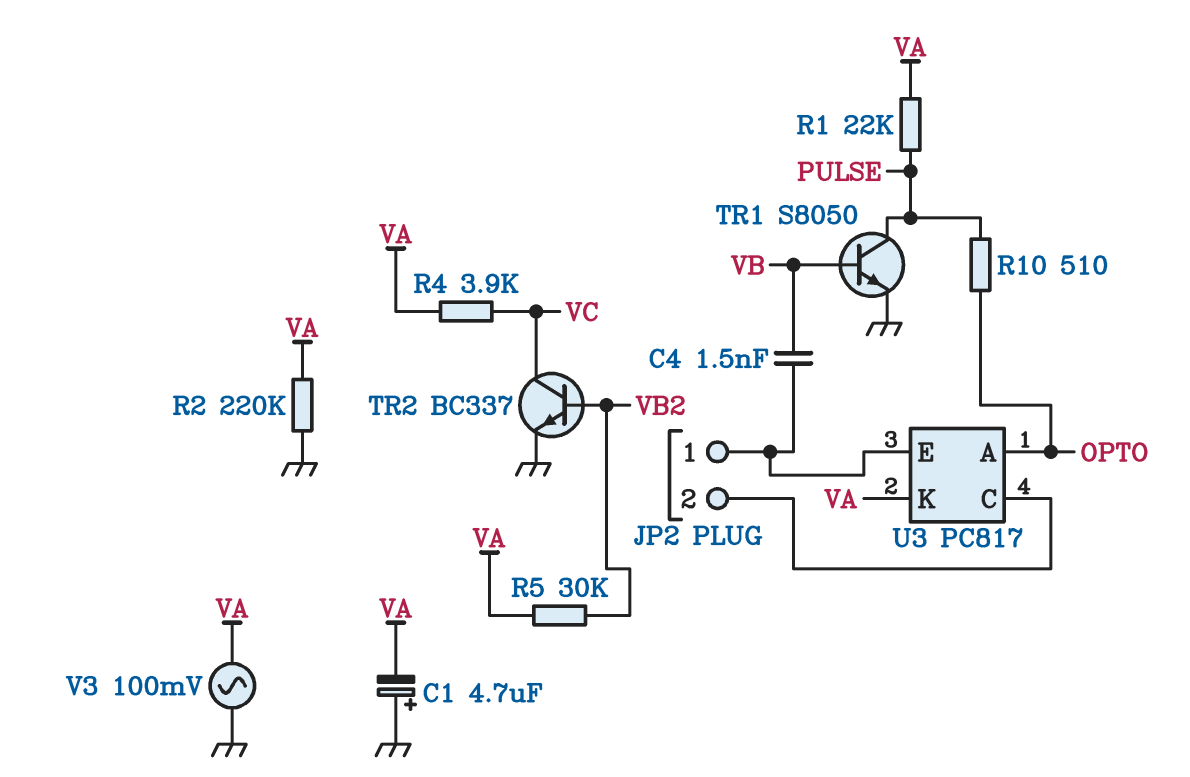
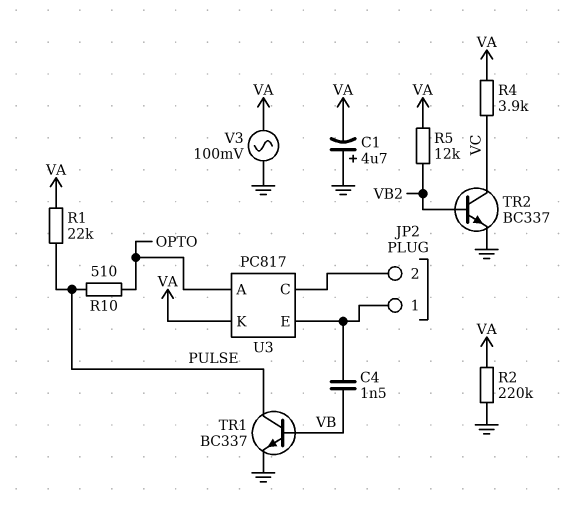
R5: 30k (VA, VB2) -> 12k (VA, VB2)
TR1: NPN S8050 (B VB, C PULSE, E GND) -> NPN BC337 (B VB, C PULSE, E GND)

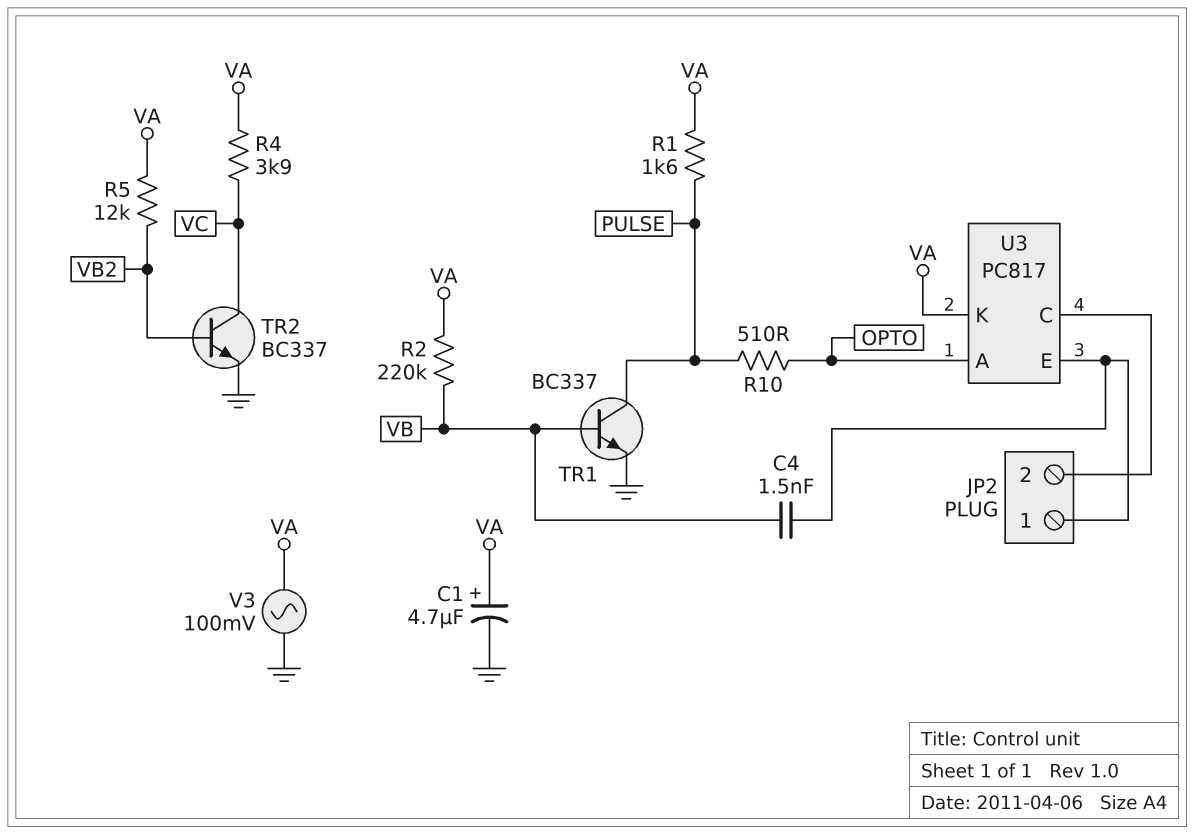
C1: 4.7uF (plus GND, minus VA) -> 4.7uF (plus VA, minus GND)
R1: 22k (PULSE, VA) -> 1.6k (PULSE, VA)
R2: 220k (GND, VA) -> 220k (VA, VB)

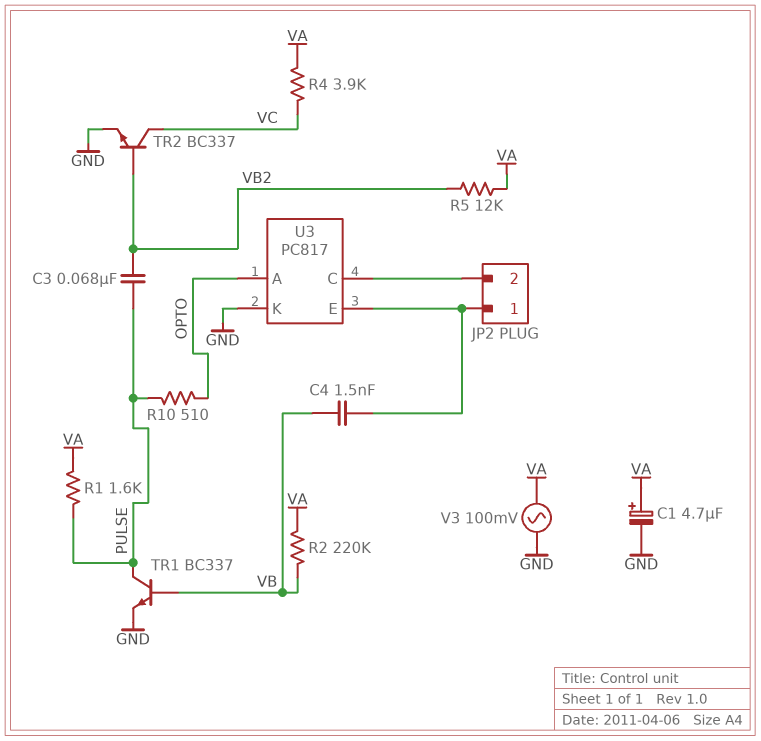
C3: none -> 68nF (PULSE, VB2)
U3 pin K: VA -> GND

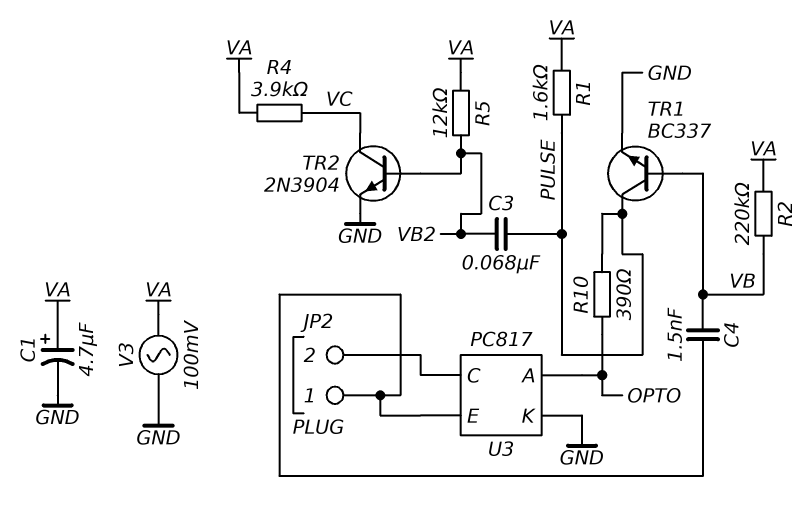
R10: 510 (OPTO, PULSE) -> 390 (OPTO, PULSE)
TR2: NPN BC337 (B VB2, C VC, E GND) -> NPN 2N3904 (B VB2, C VC, E GND)

